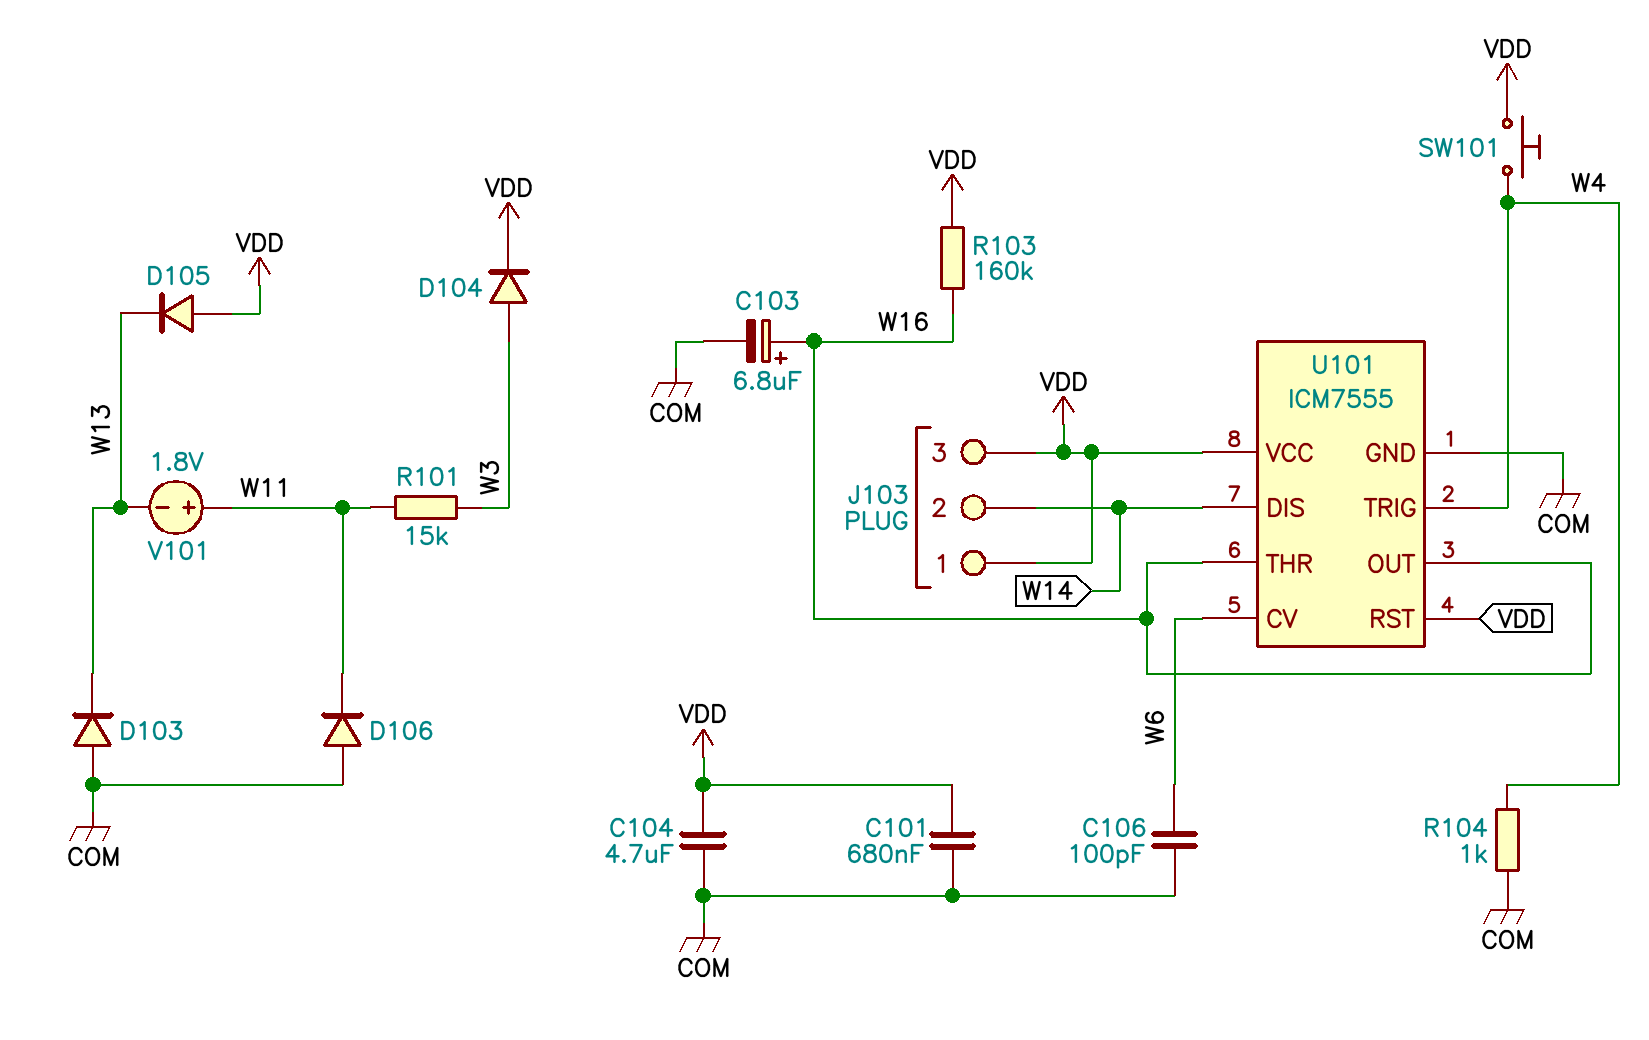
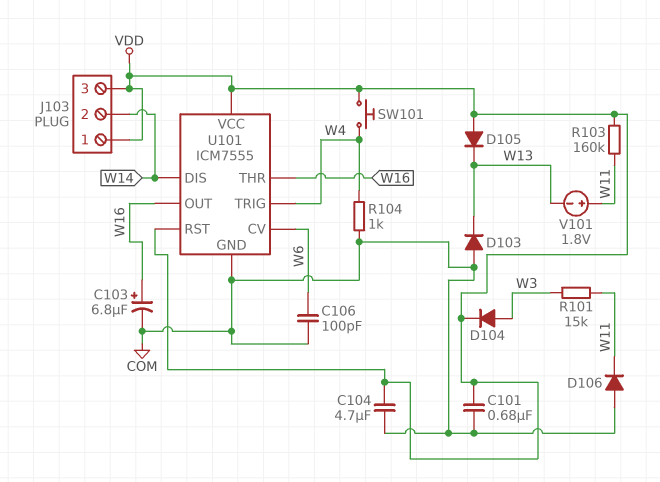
R103: 160k (VDD, W16) -> 160k (VDD, W11)

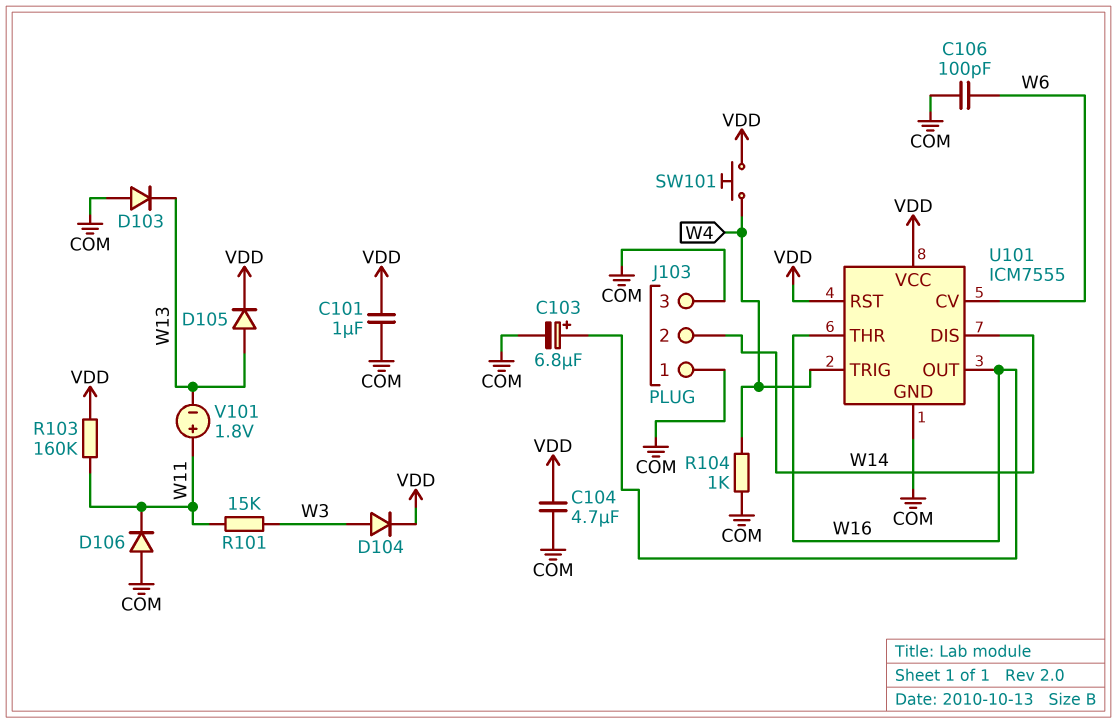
C101: 680nF (COM, VDD) -> 1uF (COM, VDD)
D105: diode (A VDD, K W13) -> diode (A W13, K VDD)
J103 pin 1: VDD -> COM
J103 pin 3: VDD -> COM

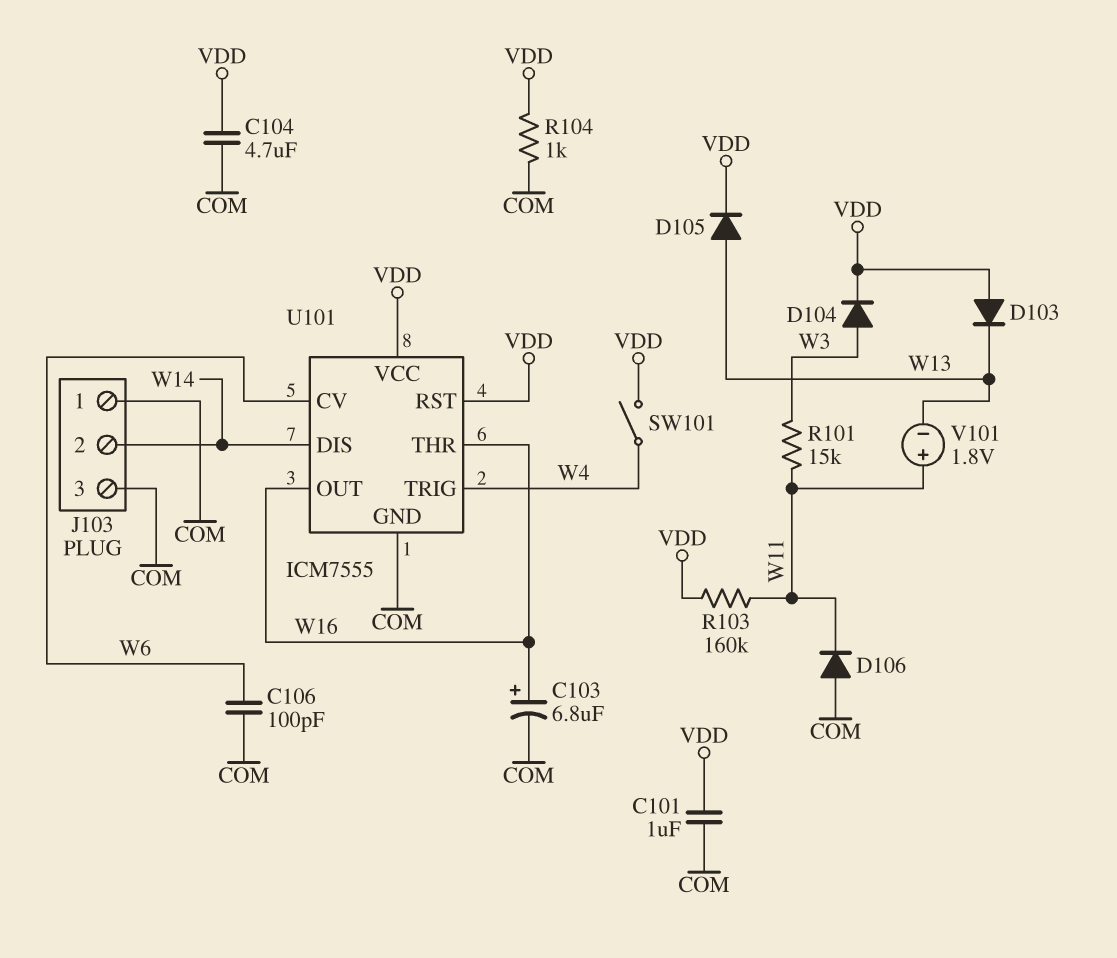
D103: diode (A COM, K W13) -> diode (A VDD, K W13)
R104: 1k (COM, W4) -> 1k (COM, VDD)
SW101: button (VDD, W4) -> switch (VDD, W4)

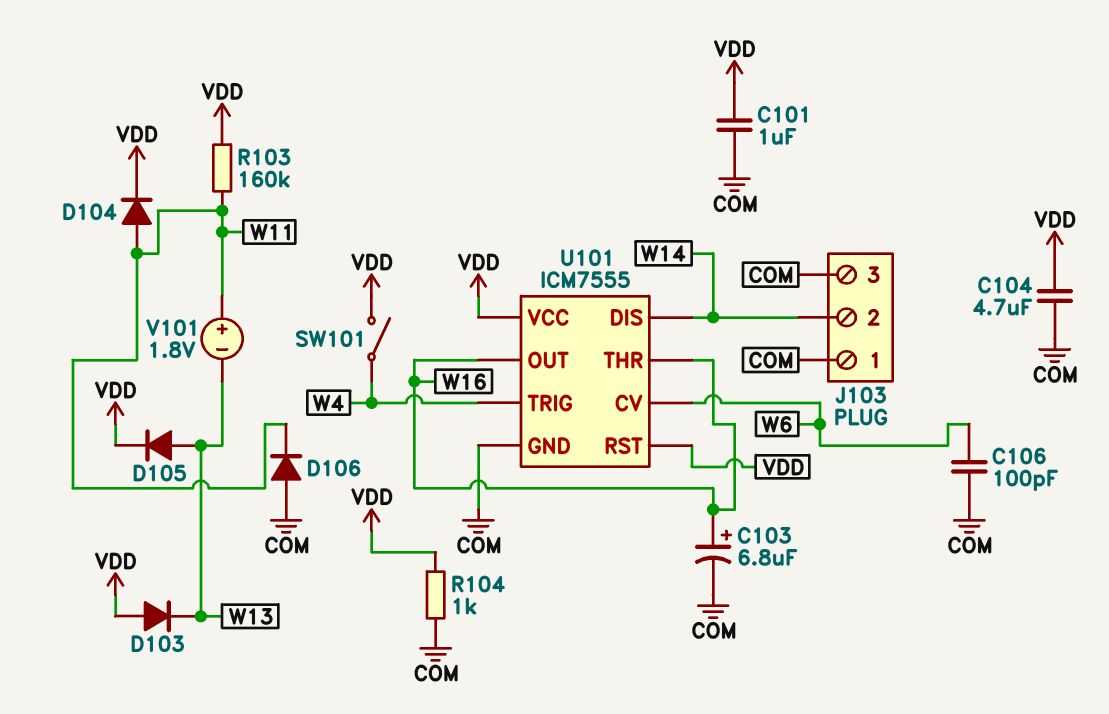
D104: diode (A W3, K VDD) -> diode (A W11, K VDD)
R101: 15k (W3, W11) -> none

